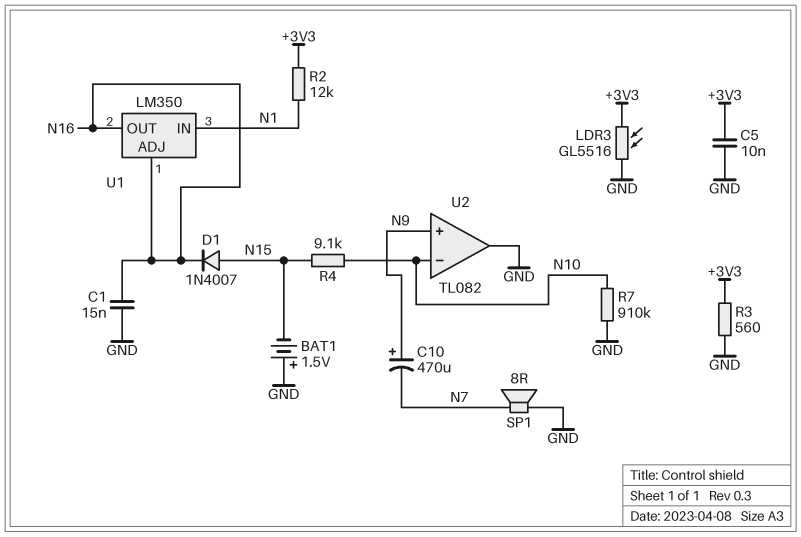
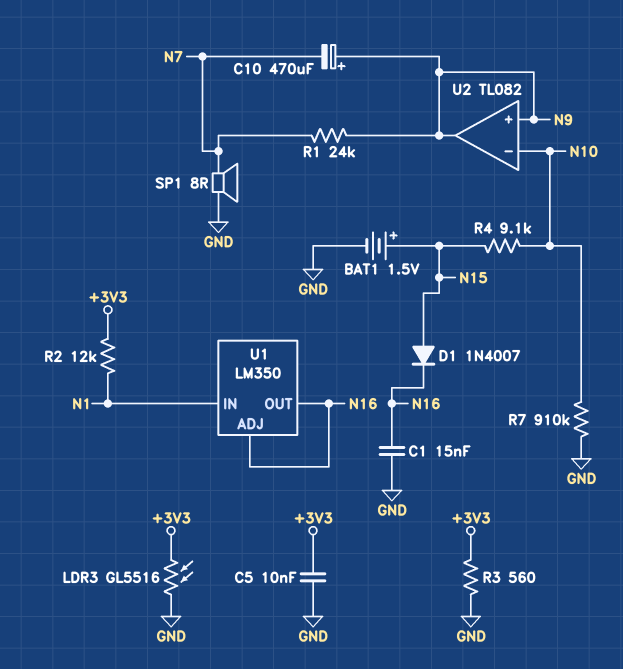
BAT1: 1.5V (plus GND, minus N15) -> 1.5V (plus N15, minus GND)
R1: none -> 24k (N7, N9)
U2 pin out: GND -> N9

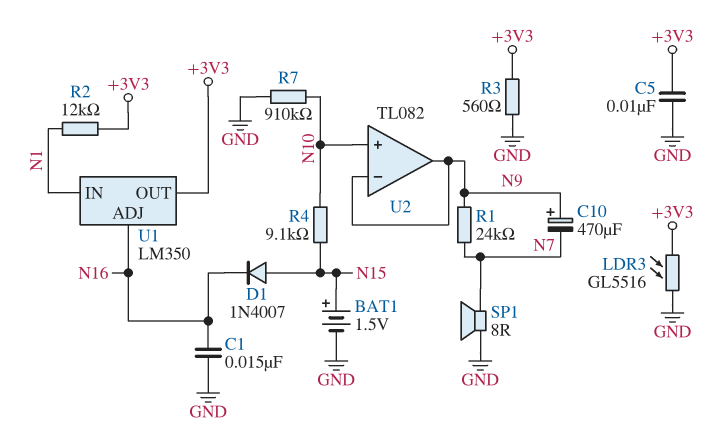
U1 pin OUT: N16 -> +3V3
U2 pin in+: N9 -> N10
U2 pin in-: N10 -> N9

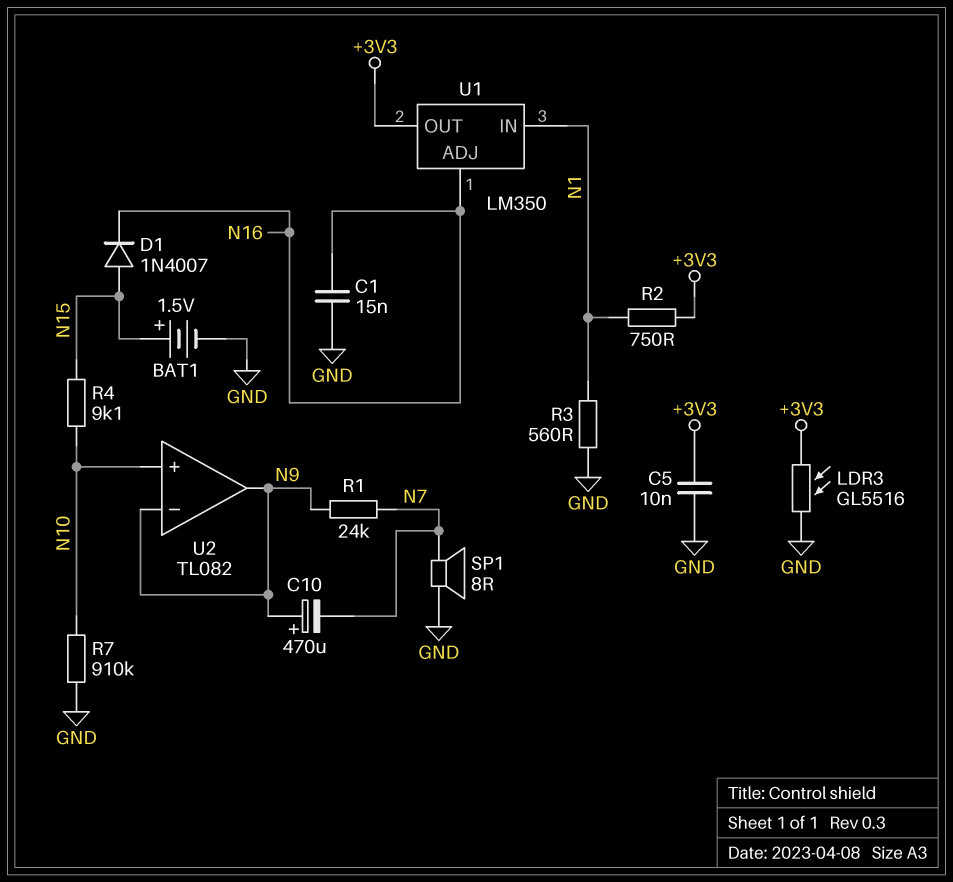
R2: 12k (+3V3, N1) -> 750 (+3V3, N1)
R3: 560 (+3V3, GND) -> 560 (GND, N1)

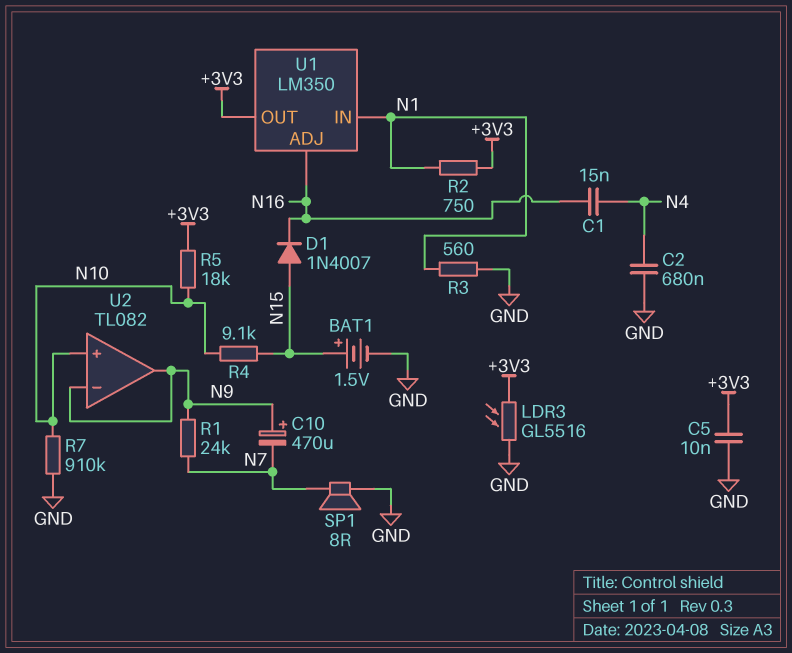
C1: 15nF (GND, N16) -> 15nF (N4, N16)
C2: none -> 680nF (GND, N4)
R5: none -> 18k (+3V3, N10)

